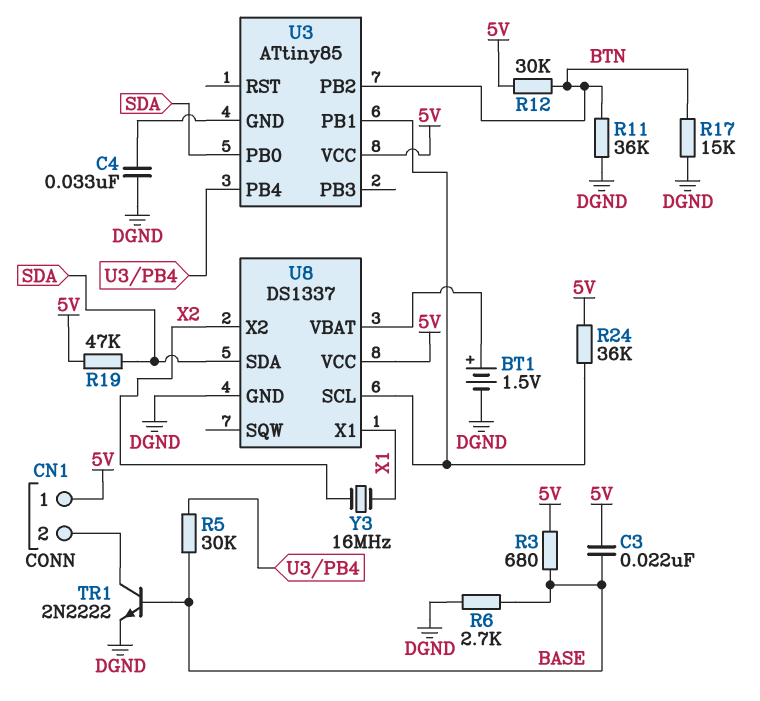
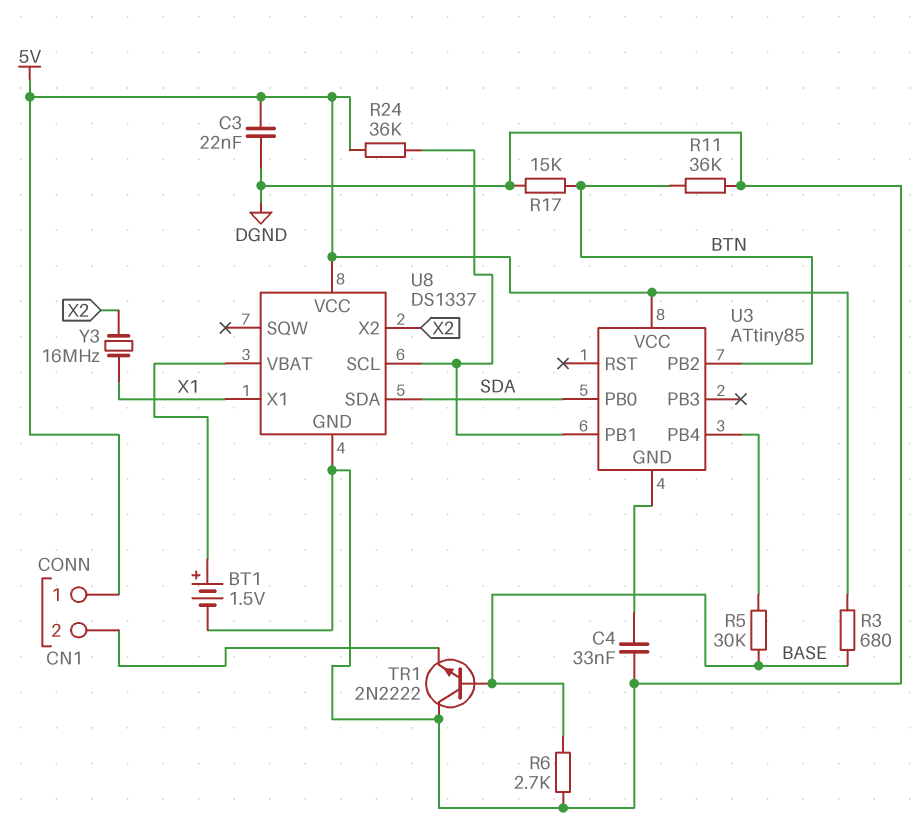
C3: 22nF (5V, BASE) -> 22nF (5V, DGND)
R12: 30k (5V, BTN) -> none
R19: 47k (5V, SDA) -> none
TR1: NPN 2N2222 (B BASE, C CN1/2, E DGND) -> NPN 2N2222 (B BASE, C DGND, E CN1/2)

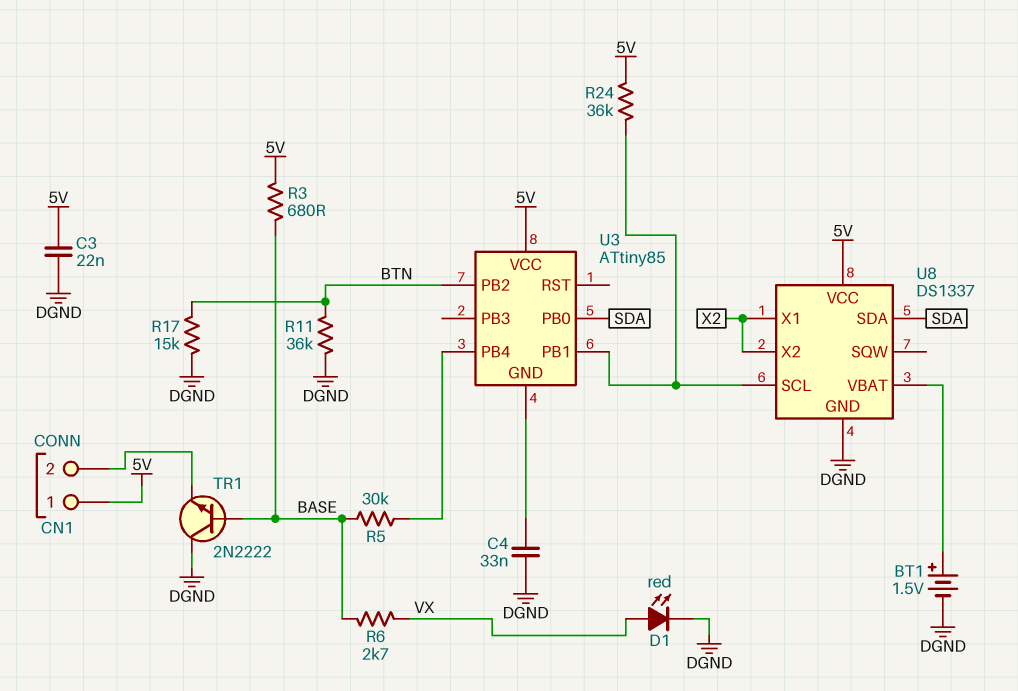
D1: none -> LED red (A VX, K DGND)
R6: 2.7k (BASE, DGND) -> 2.7k (BASE, VX)
U8 pin X1: X1 -> X2
Y3: 16MHz (X1, X2) -> none

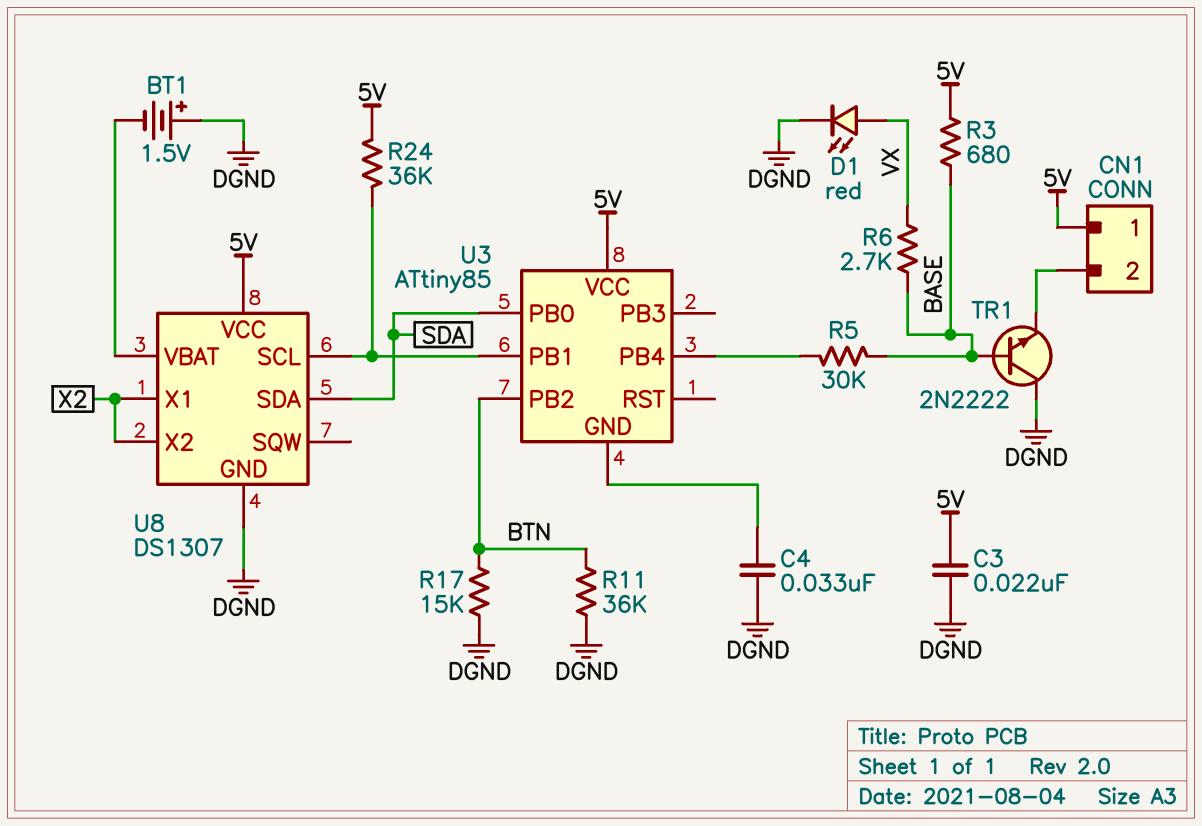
BT1: 1.5V (plus U8/VBAT, minus DGND) -> 1.5V (plus DGND, minus U8/VBAT)
U8: DS1337 -> DS1307

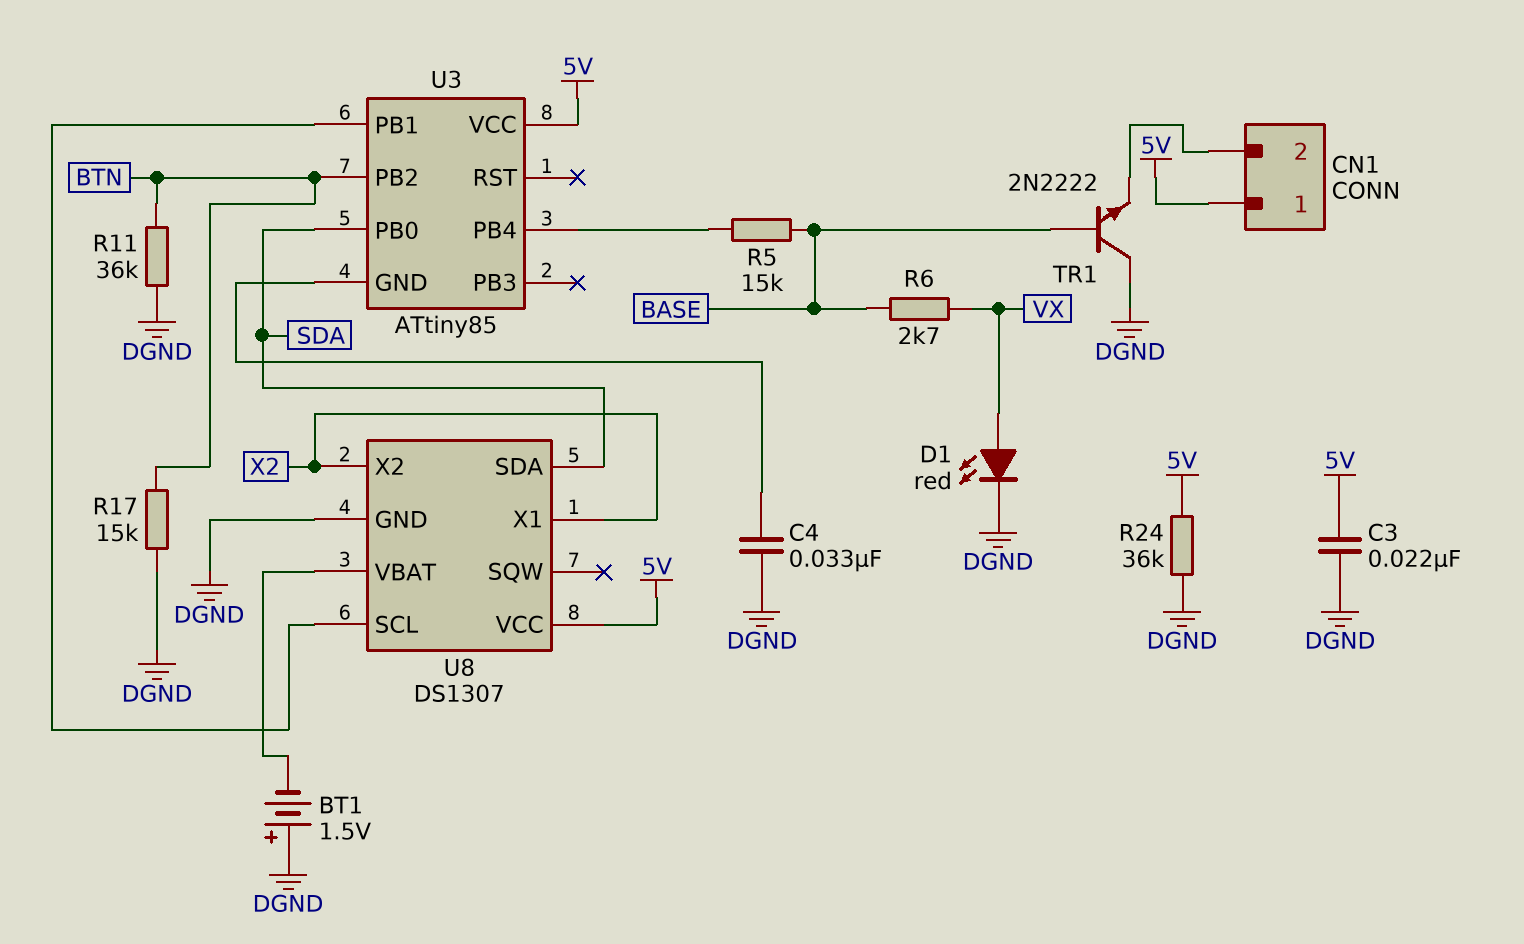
R3: 680 (5V, BASE) -> none
R5: 30k (BASE, U3/PB4) -> 15k (BASE, U3/PB4)
R24: 36k (5V, U3/PB1) -> 36k (5V, DGND)

